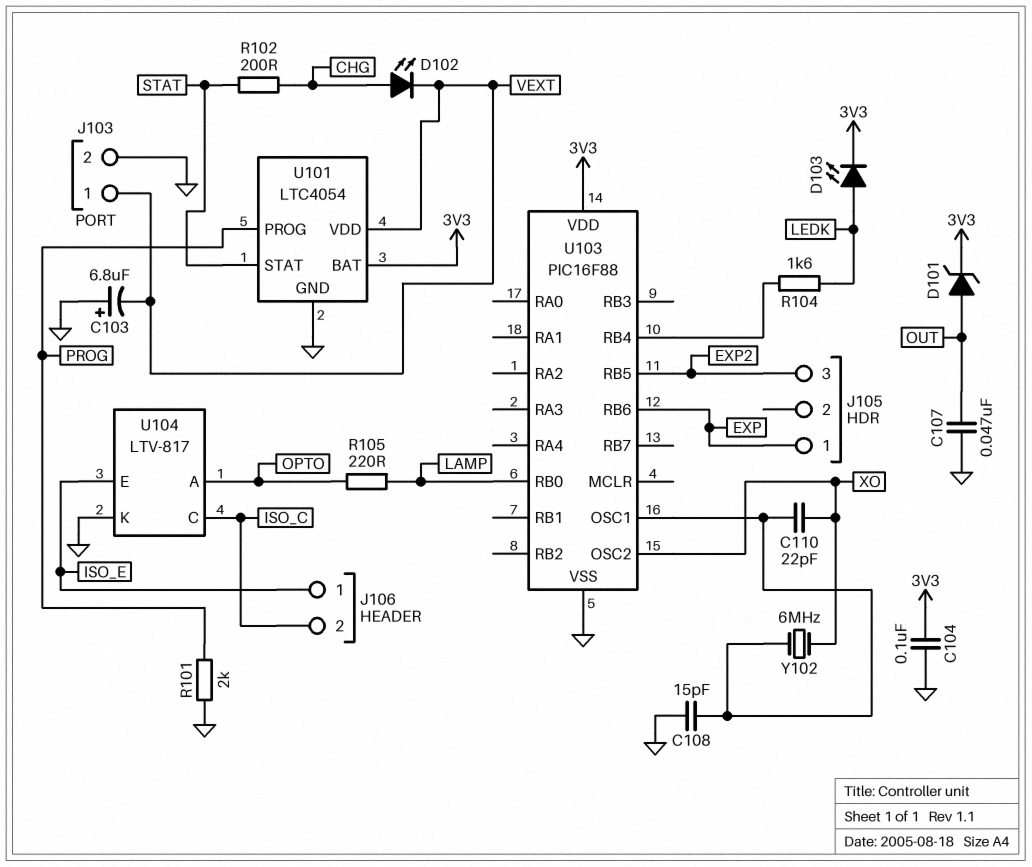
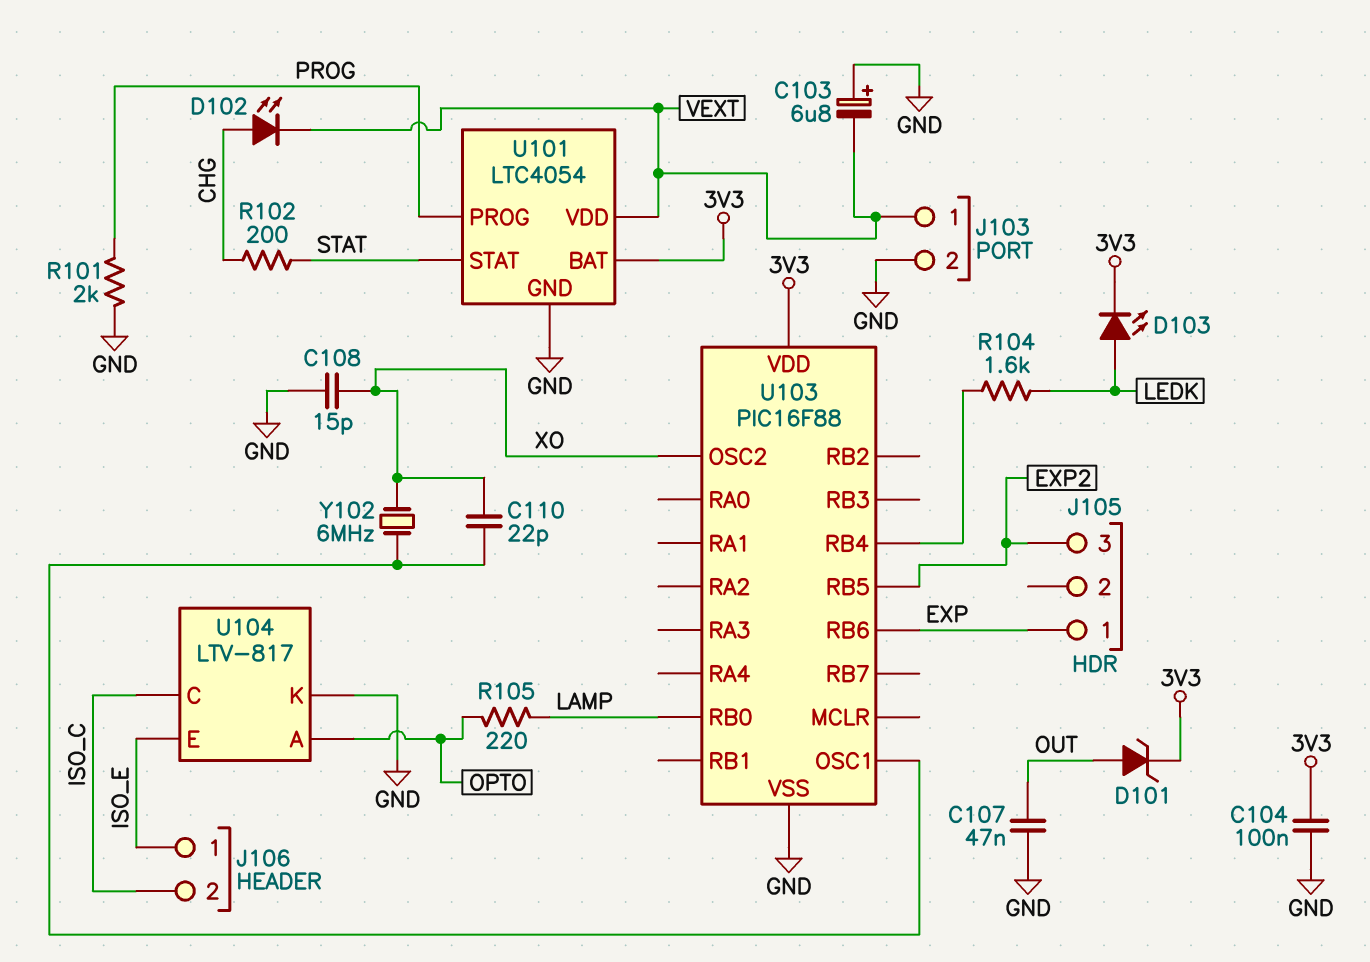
C108: 15pF (GND, U103/OSC1) -> 15pF (GND, XO)

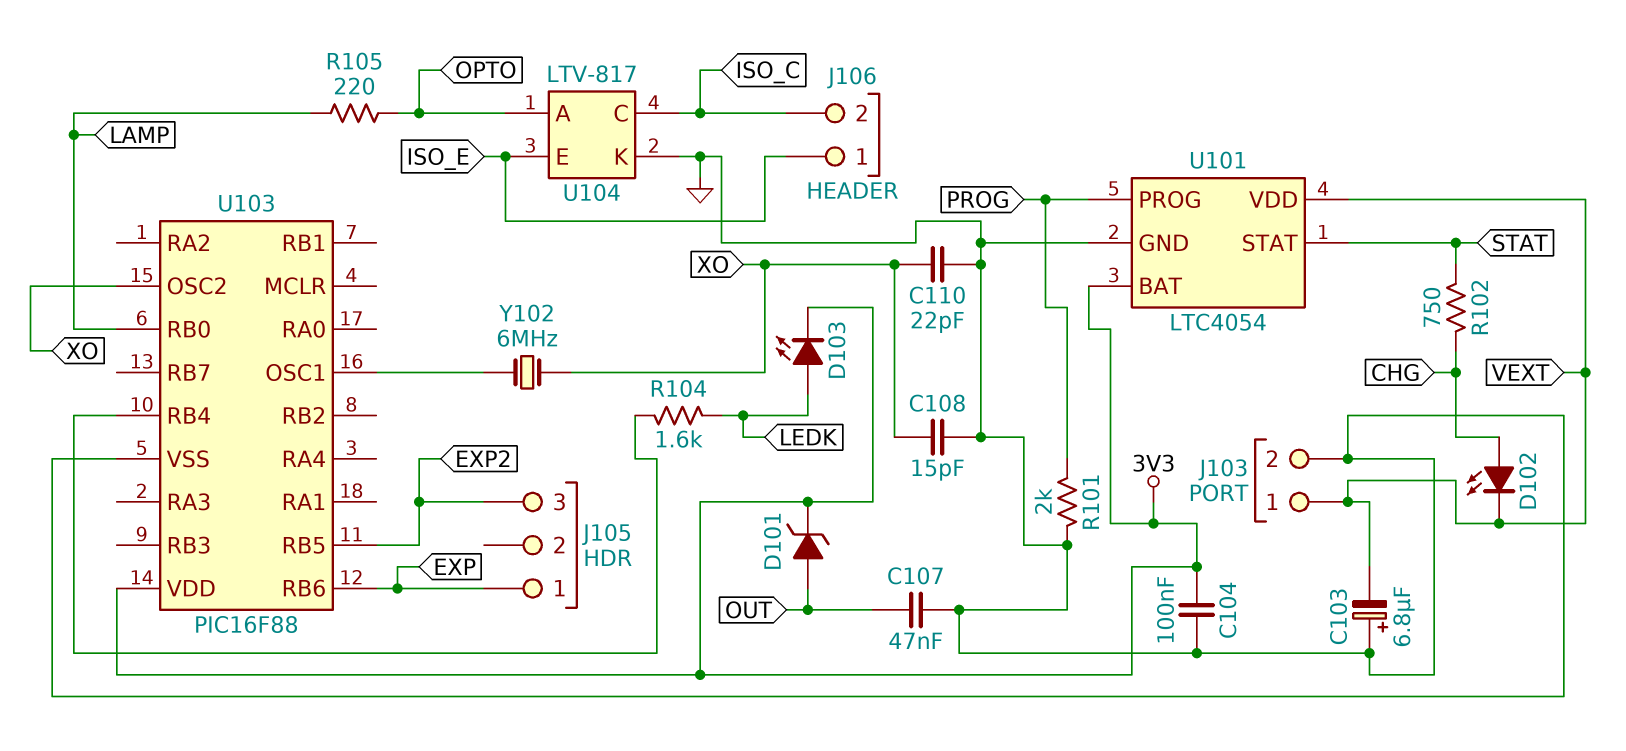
C110: 22pF (U103/OSC1, XO) -> 22pF (GND, XO)
R102: 200 (CHG, STAT) -> 750 (CHG, STAT)

